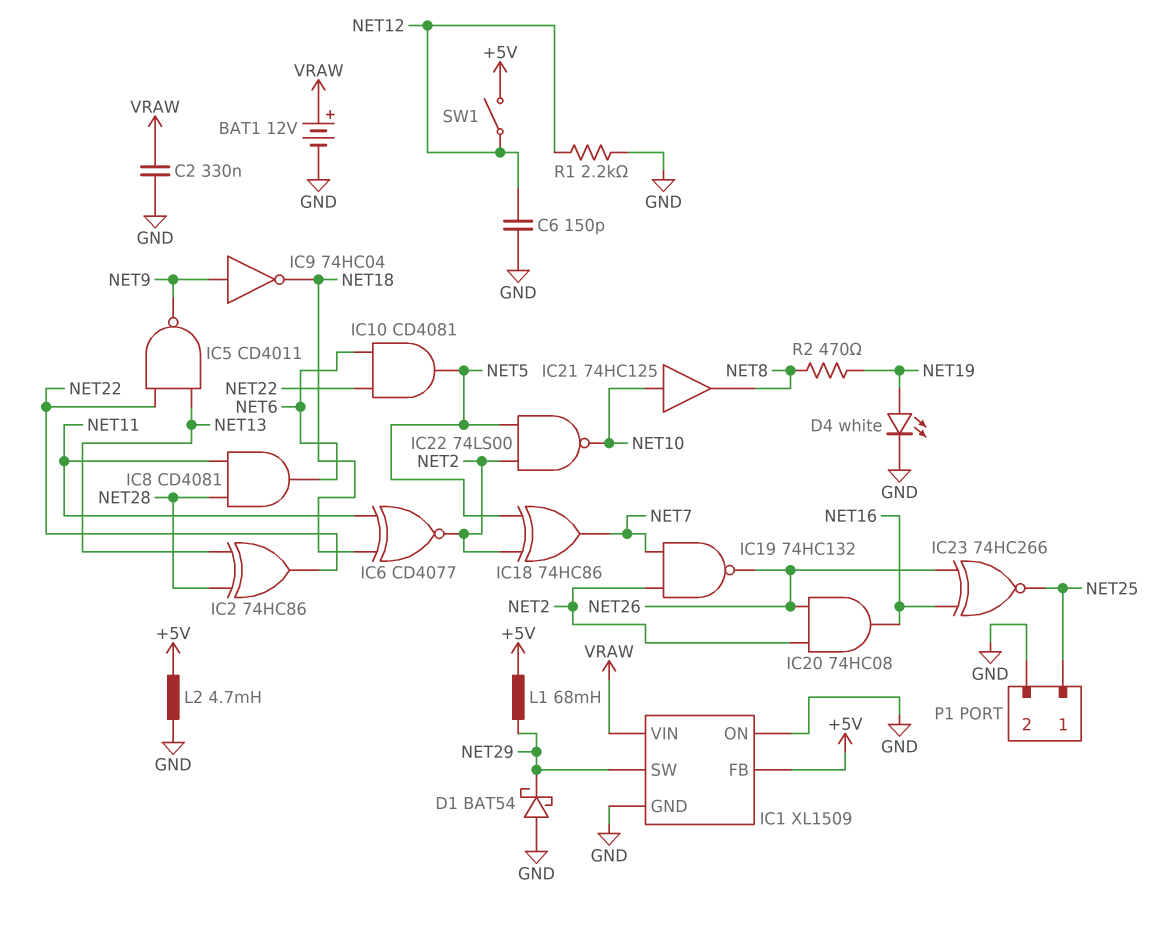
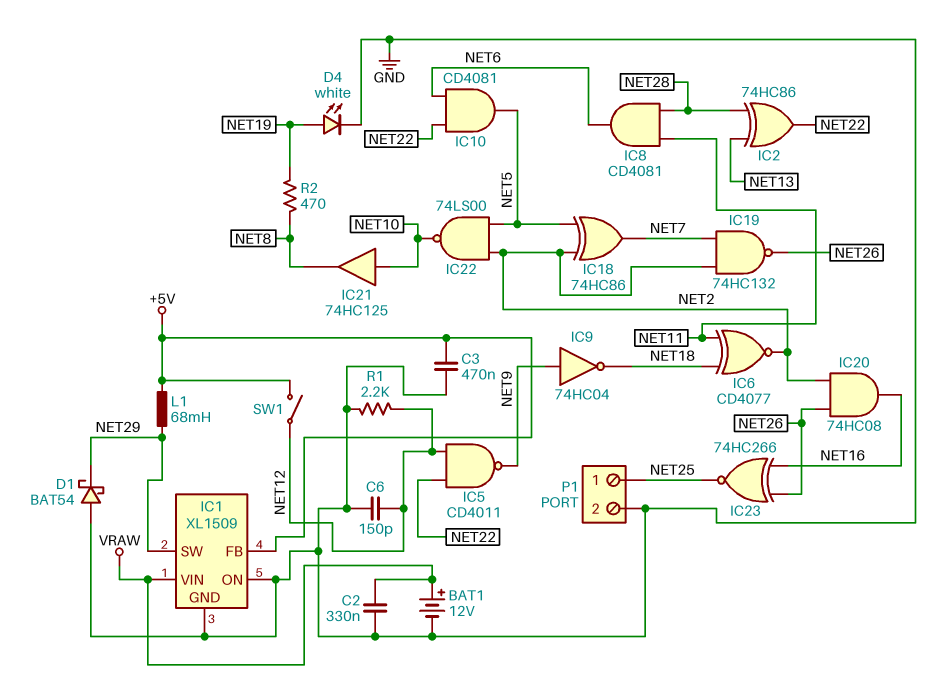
C3: none -> 470nF (+5V, GND)
IC5: NAND CD4011 (in NET13, in NET22, out NET9) -> NAND CD4011 (in NET12, in NET22, out NET9)
L2: 4.7mH (+5V, GND) -> none

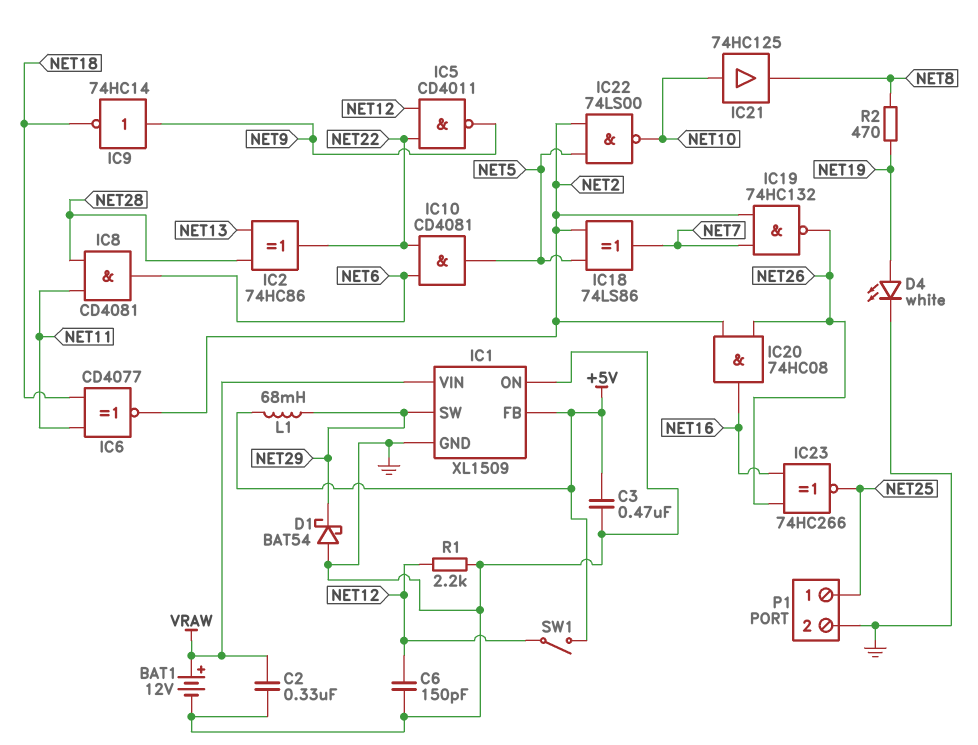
IC9: NOT 74HC04 (in NET9, out NET18) -> NOT 74HC14 (in NET9, out NET18)
IC18: XOR 74HC86 (in NET2, in NET5, out NET7) -> XOR 74LS86 (in NET2, in NET5, out NET7)

